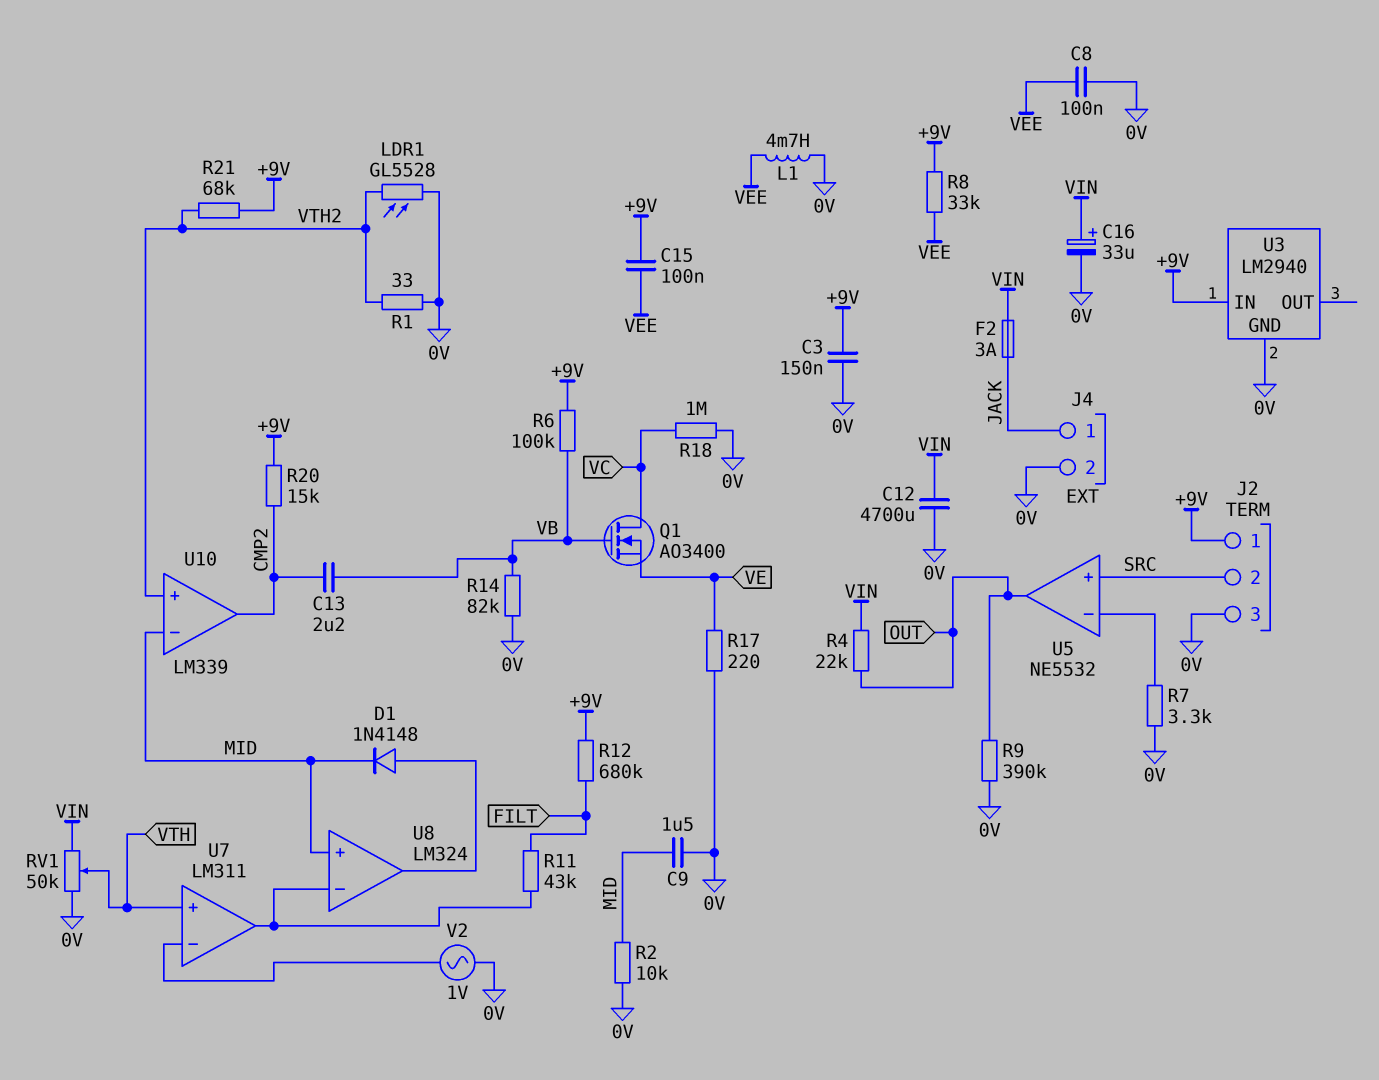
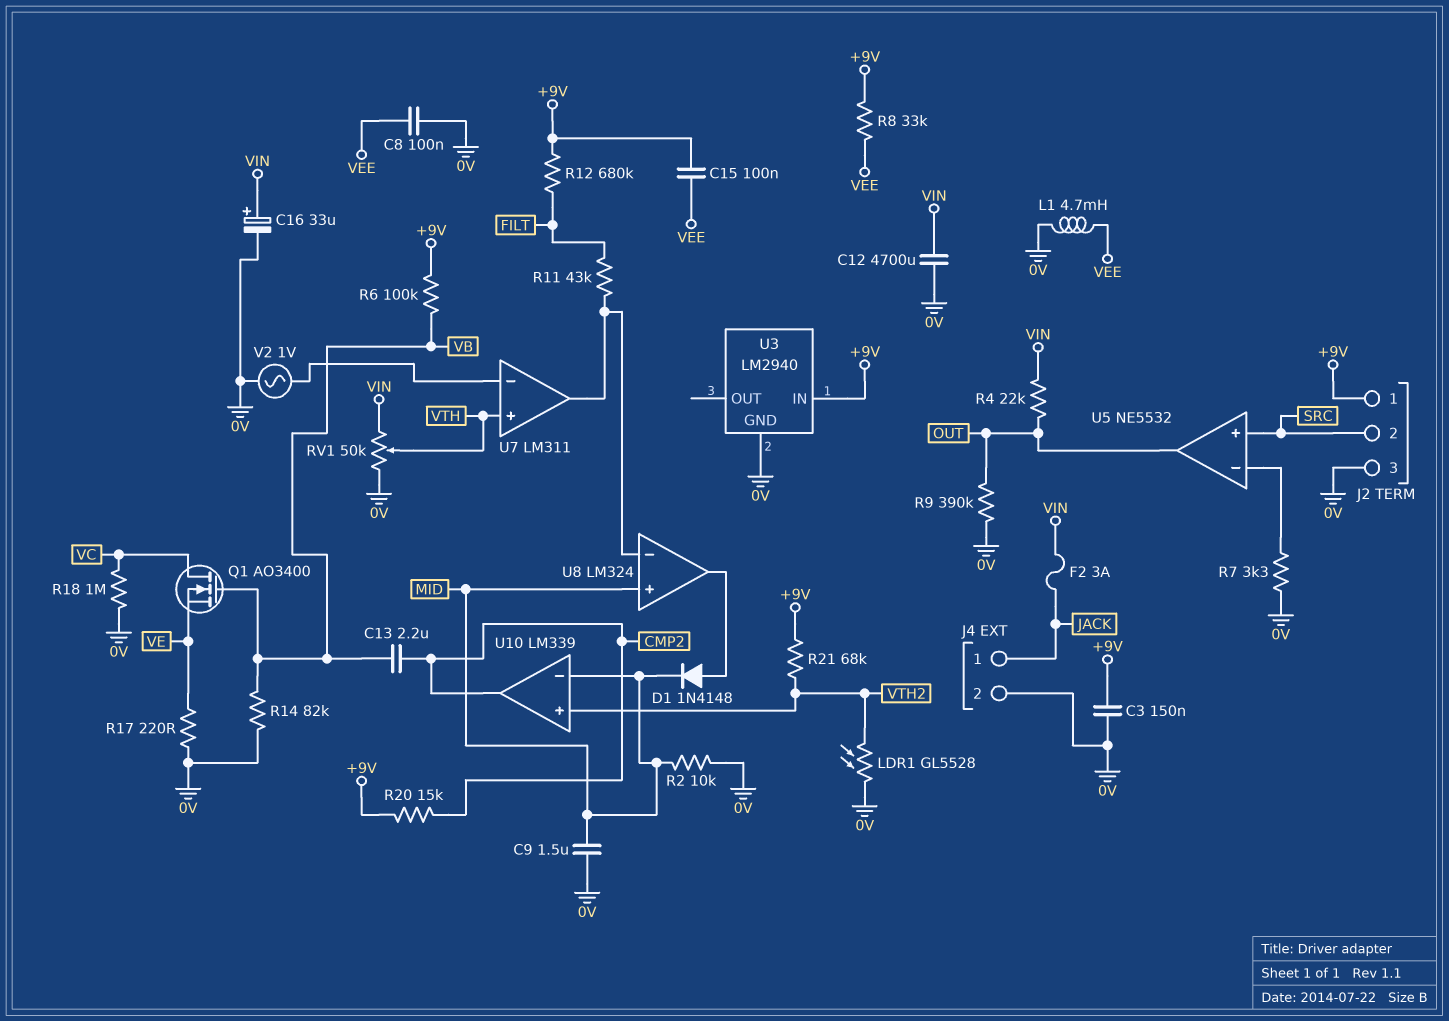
R1: 33 (0V, VTH2) -> none

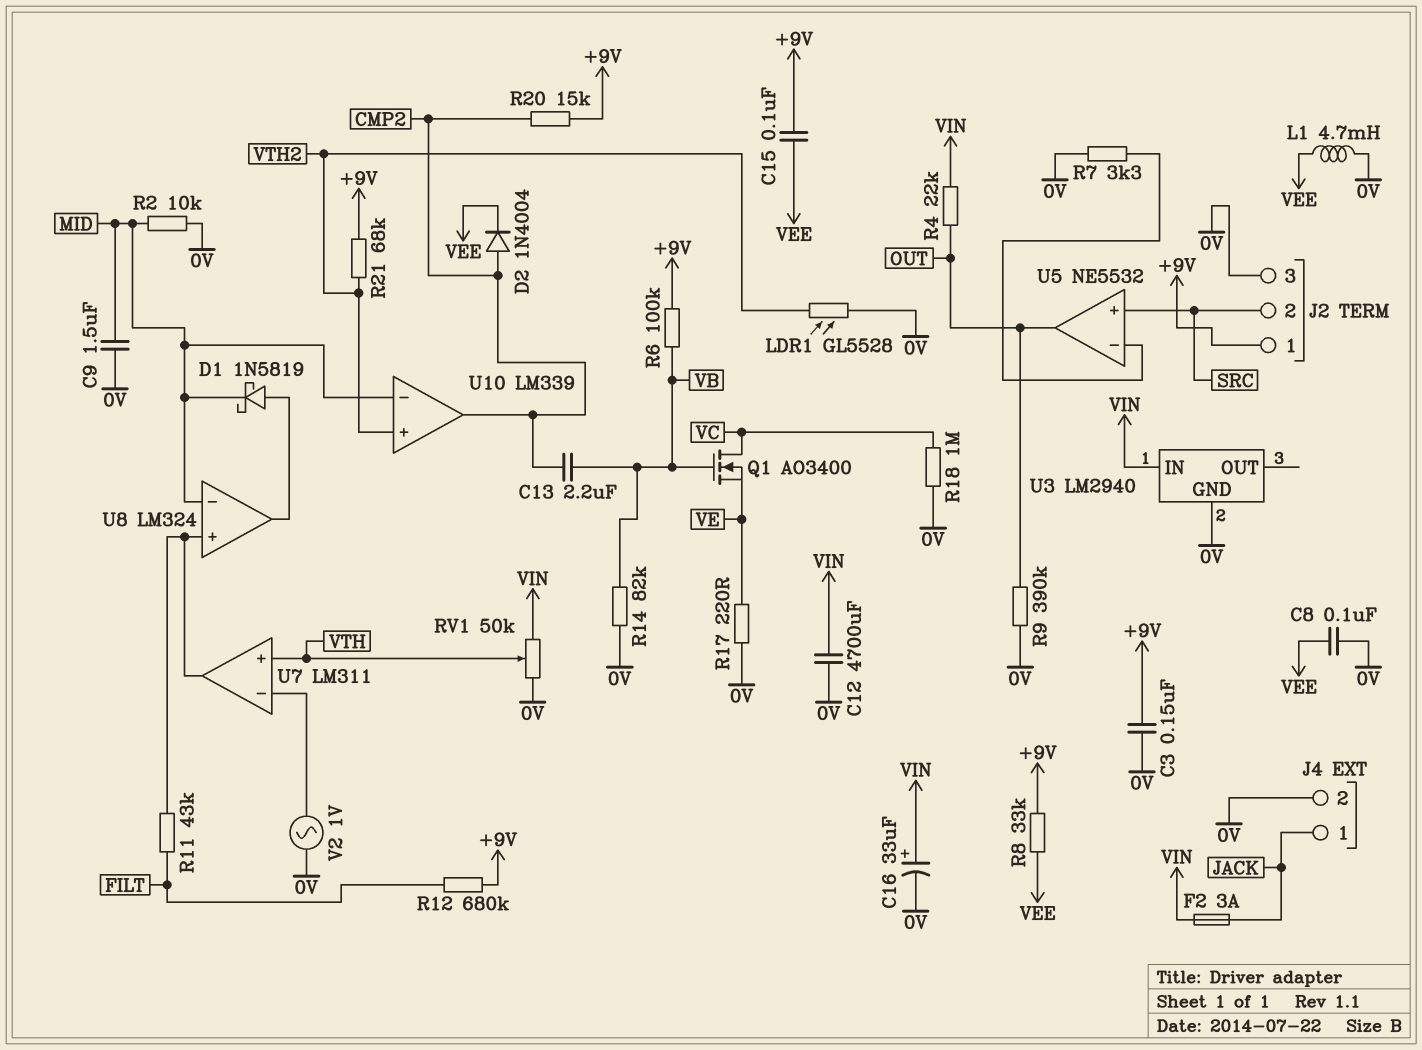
D1: diode 1N4148 (A U8/out, K MID) -> schottky 1N5819 (A U8/out, K MID)
D2: none -> diode 1N4004 (A CMP2, K VEE)
U3 pin IN: +9V -> VIN
U8 pin in+: MID -> U7/out
U8 pin in-: U7/out -> MID

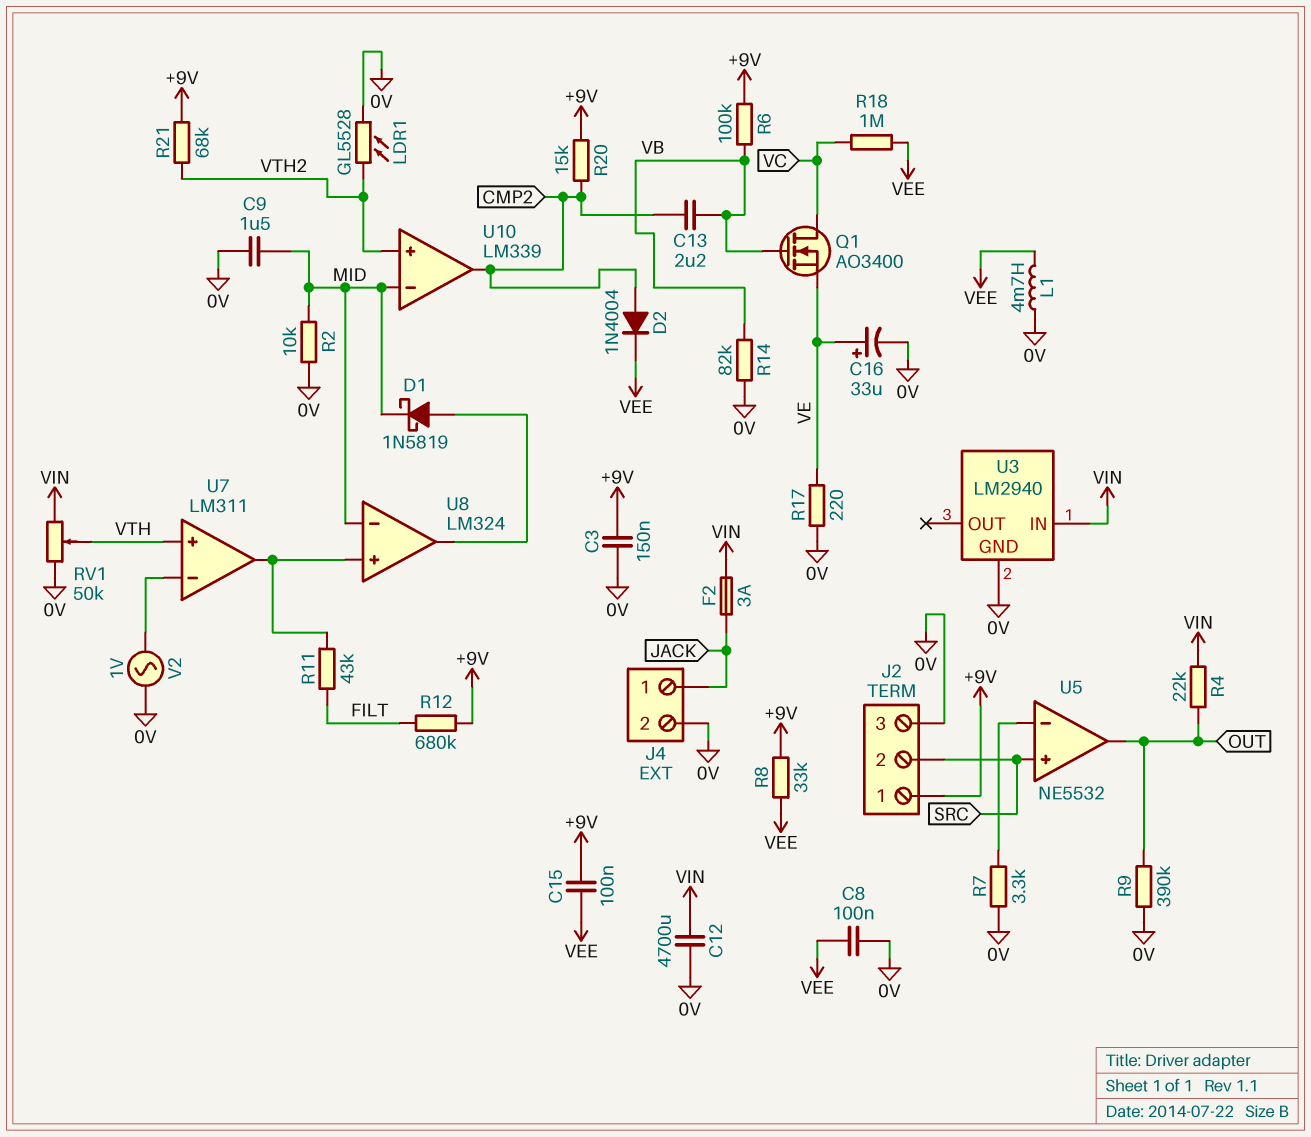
C16: 33uF (plus VIN, minus 0V) -> 33uF (plus VE, minus 0V)
R18: 1M (0V, VC) -> 1M (VC, VEE)

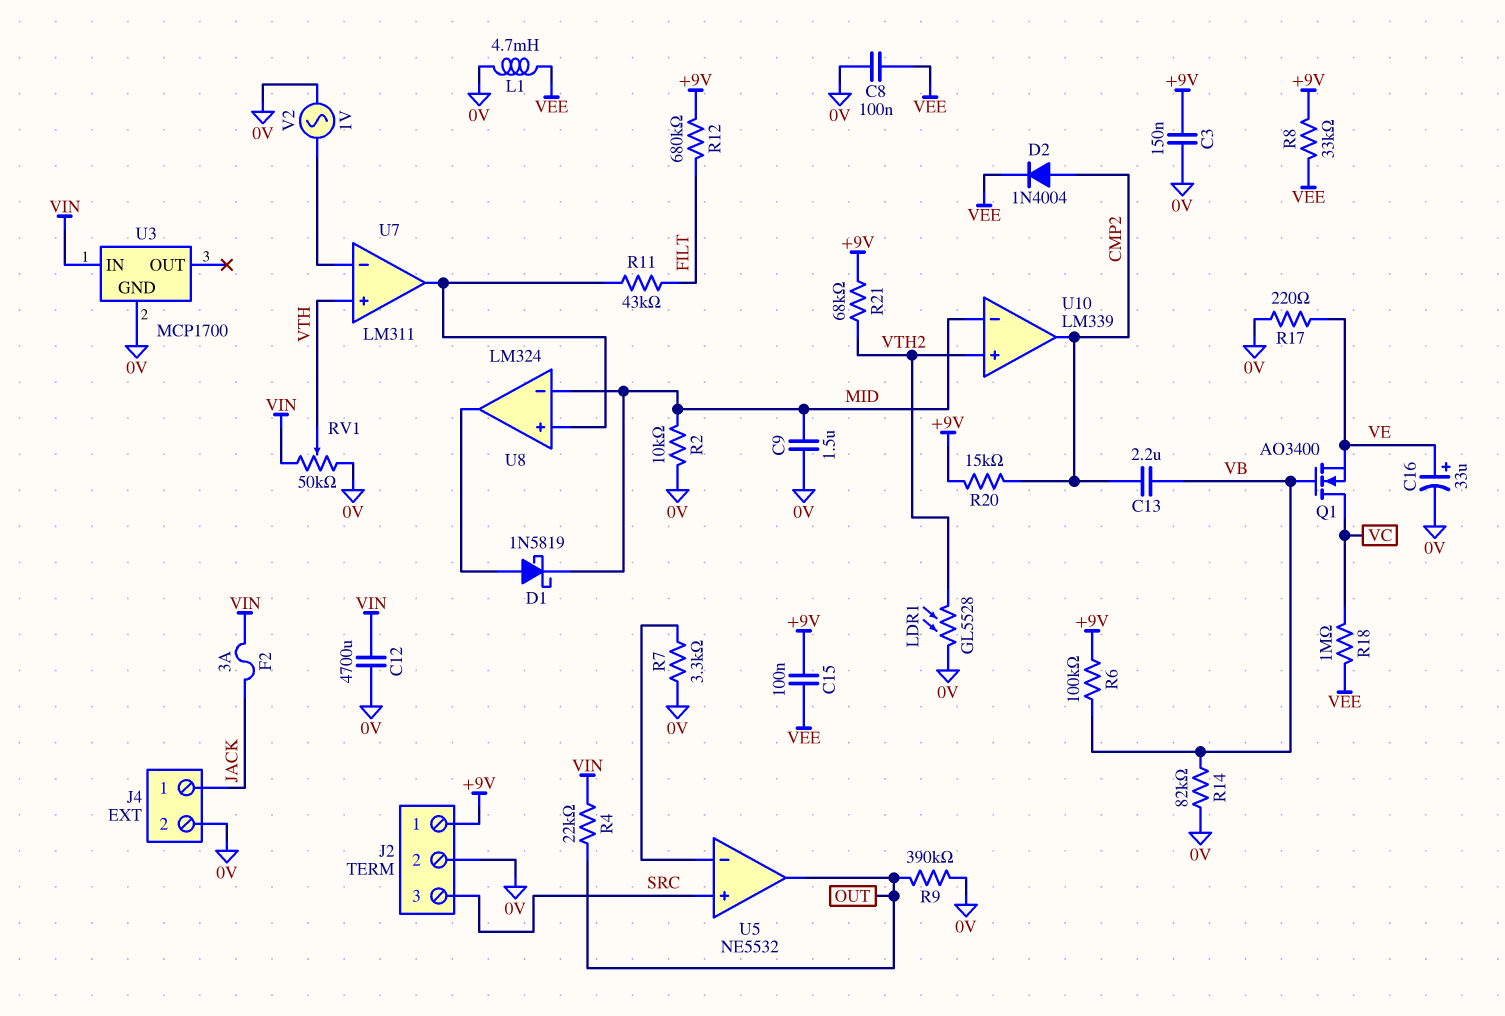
J2 pin 2: SRC -> 0V
J2 pin 3: 0V -> SRC
U3: LM2940 -> MCP1700

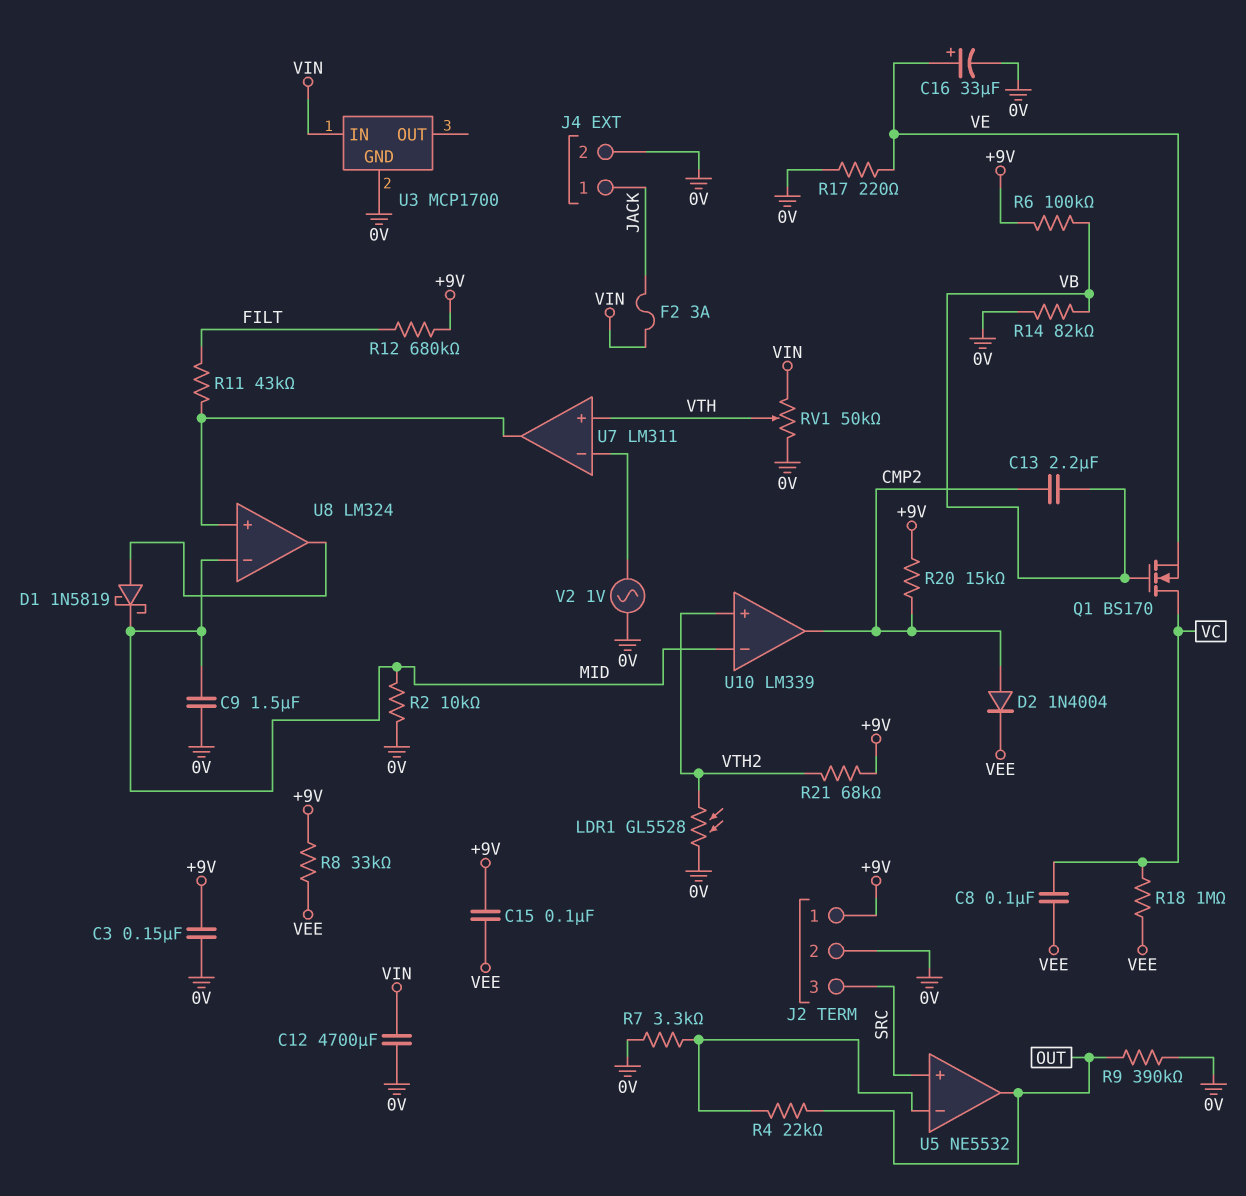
C8: 100nF (0V, VEE) -> 100nF (VC, VEE)
L1: 4.7mH (0V, VEE) -> none
Q1: NMOS AO3400 (G VB, D VC, S VE) -> NMOS BS170 (G VB, D VC, S VE)
R4: 22k (OUT, VIN) -> 22k (OUT, U5/in-)

